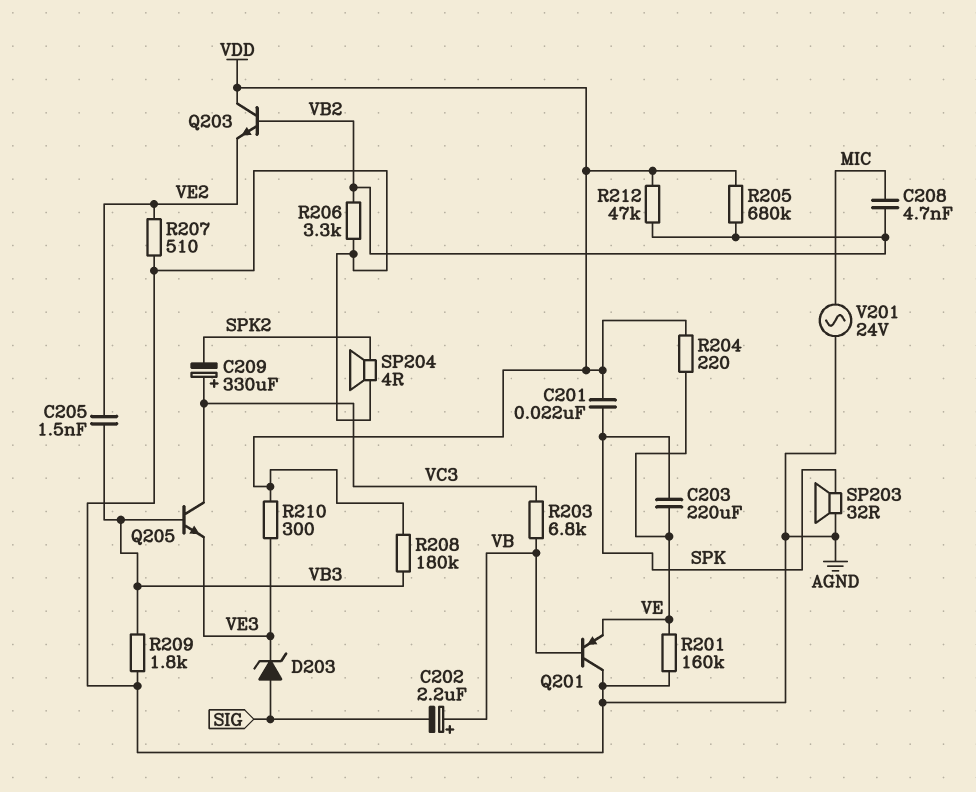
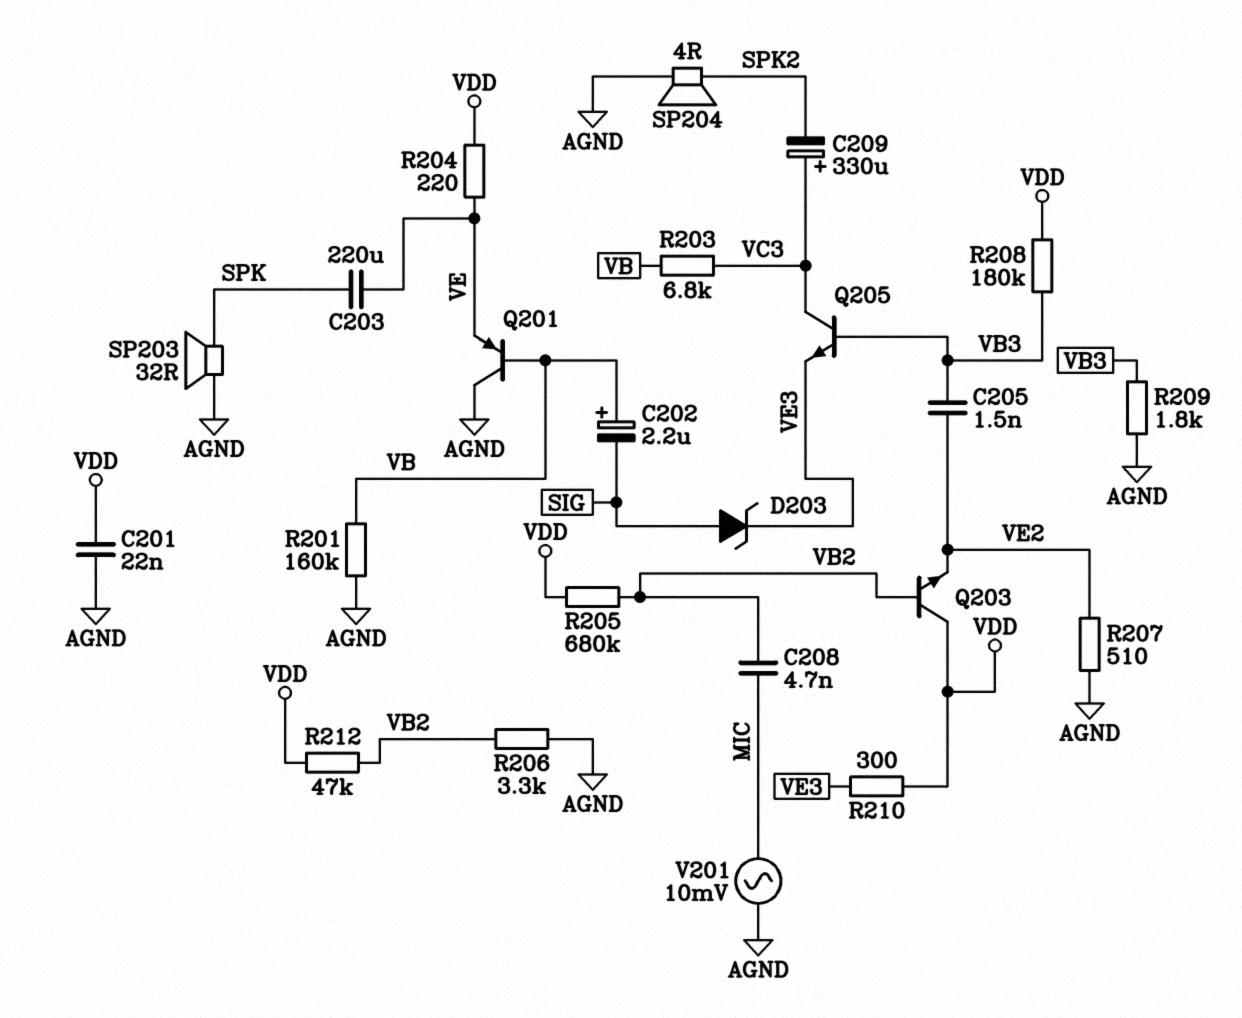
C201: 22nF (SPK, VDD) -> 22nF (AGND, VDD)
R201: 160k (AGND, VE) -> 160k (AGND, VB)
V201: AC 24V (AGND, MIC) -> AC 10mV (AGND, MIC)

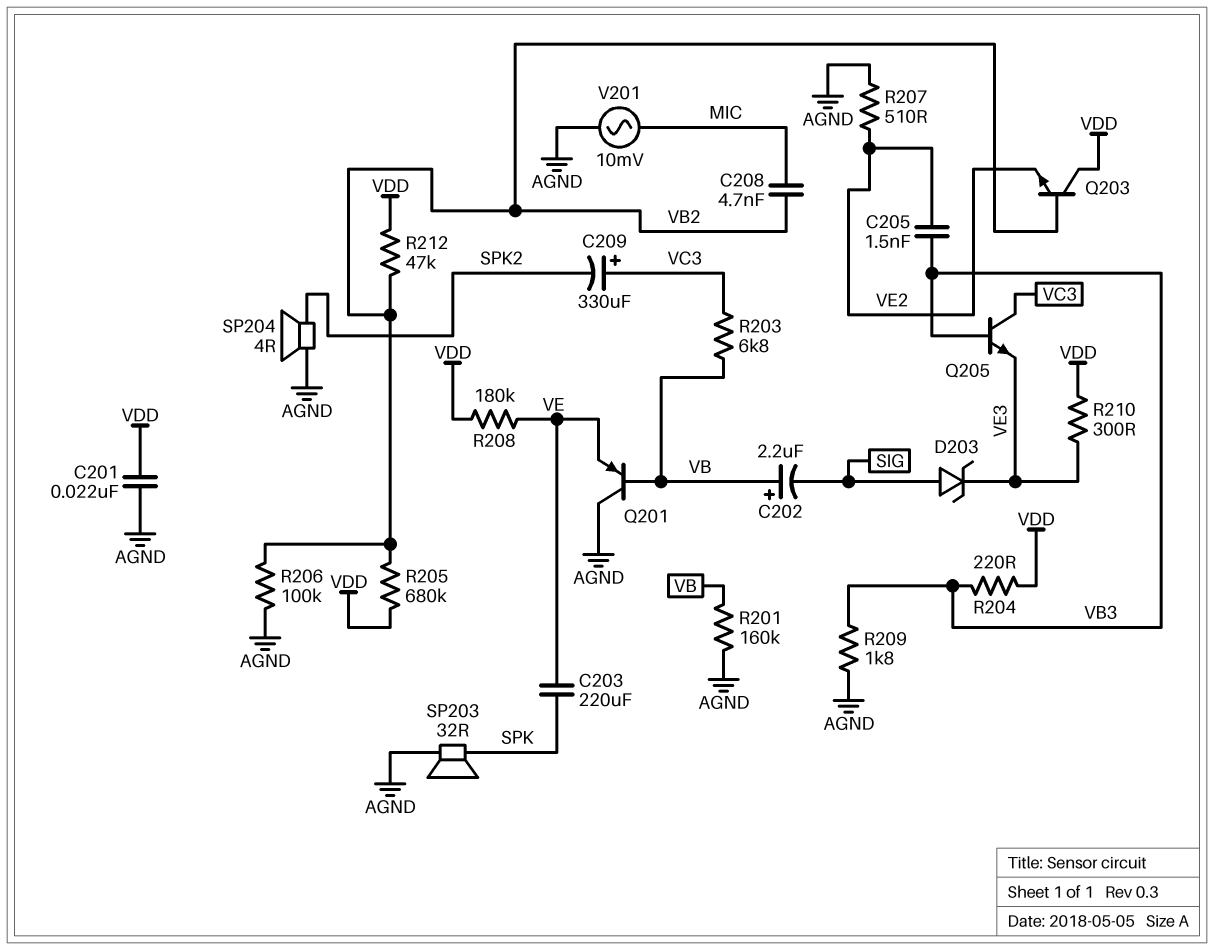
R204: 220 (VDD, VE) -> 220 (VB3, VDD)
R206: 3.3k (AGND, VB2) -> 100k (AGND, VB2)
R208: 180k (VB3, VDD) -> 180k (VDD, VE)

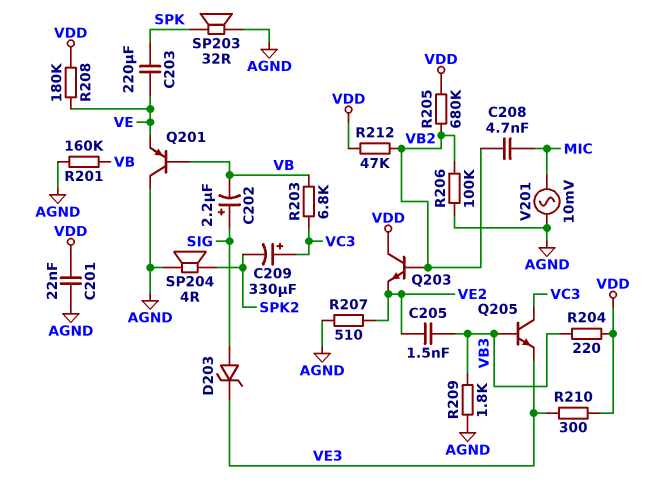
C202: 2.2uF (plus VB, minus SIG) -> 2.2uF (plus SIG, minus VB)

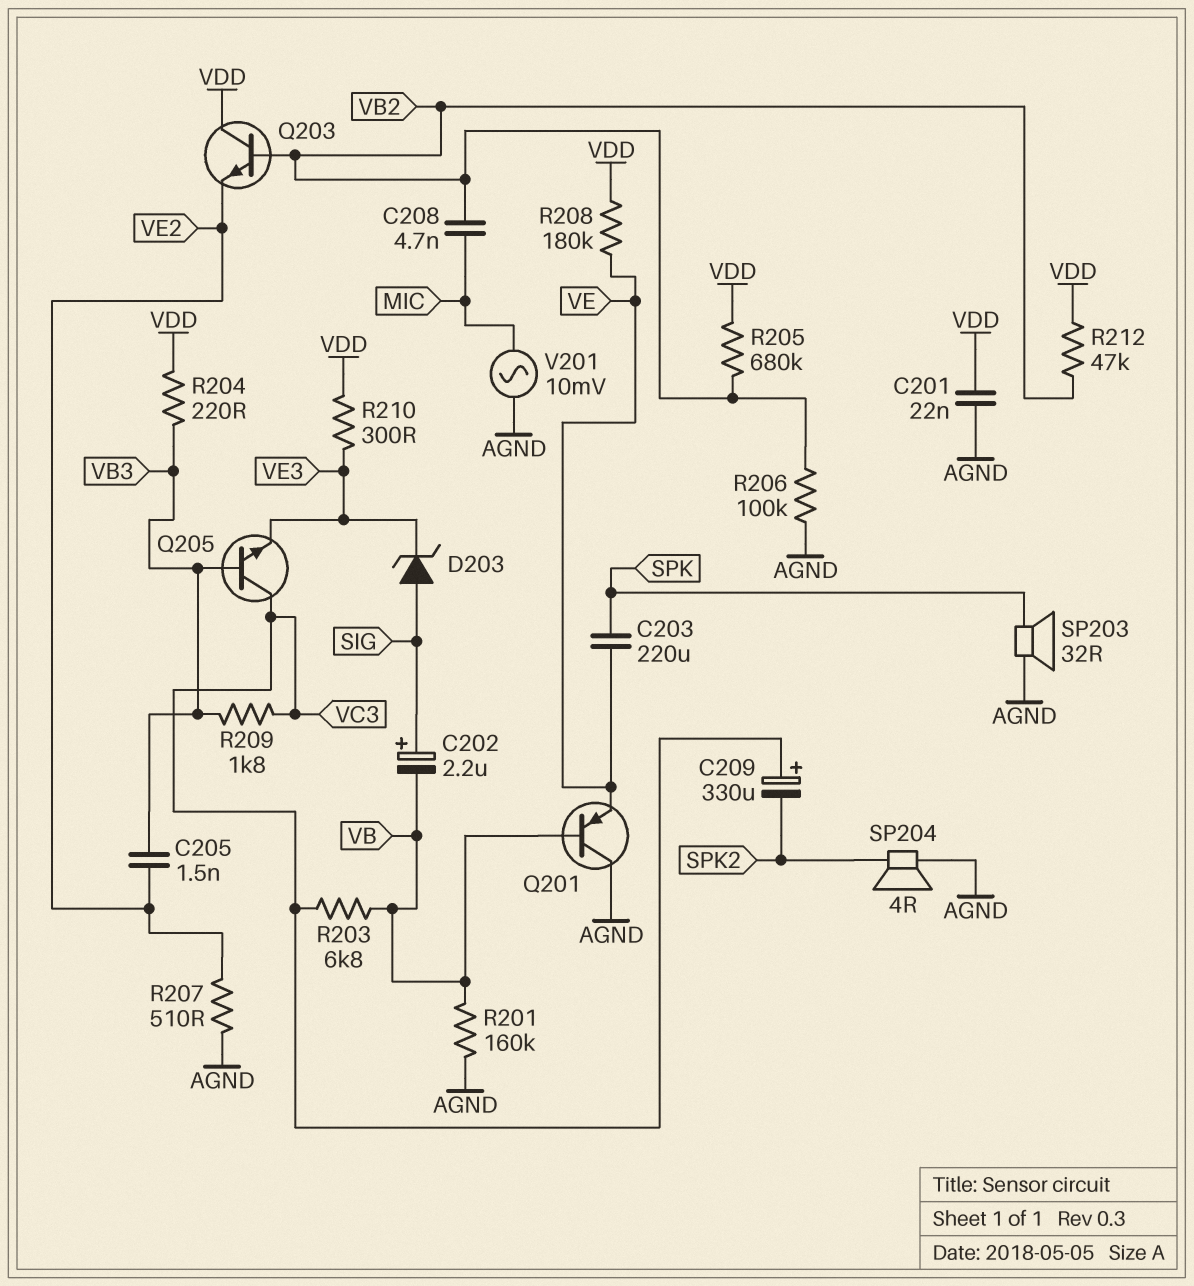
R209: 1.8k (AGND, VB3) -> 1.8k (VB3, VC3)

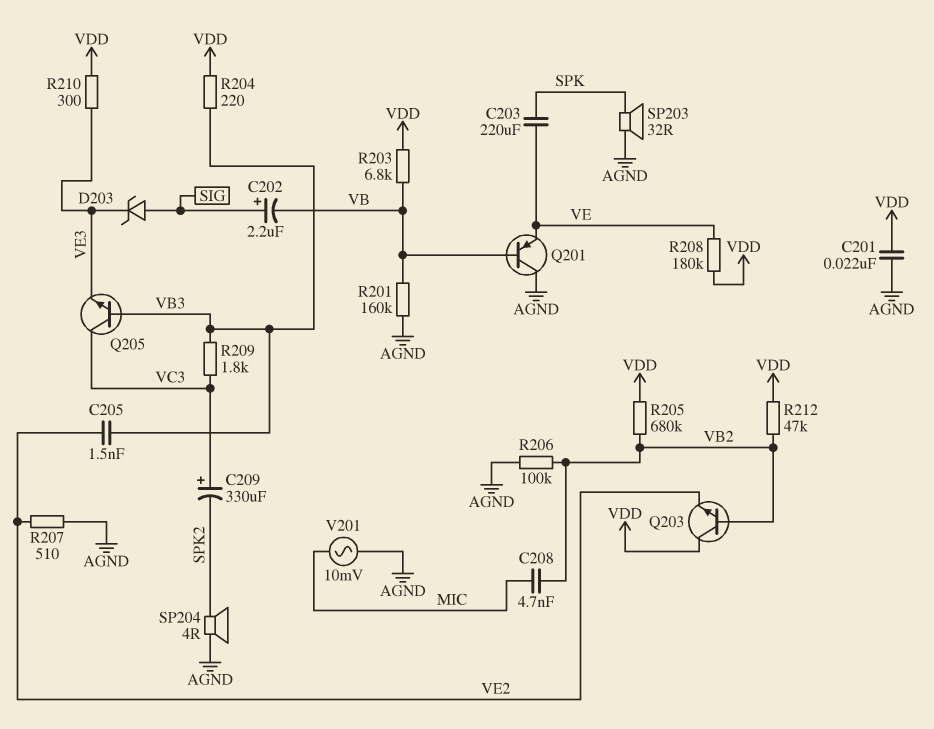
R203: 6.8k (VB, VC3) -> 6.8k (VB, VDD)

